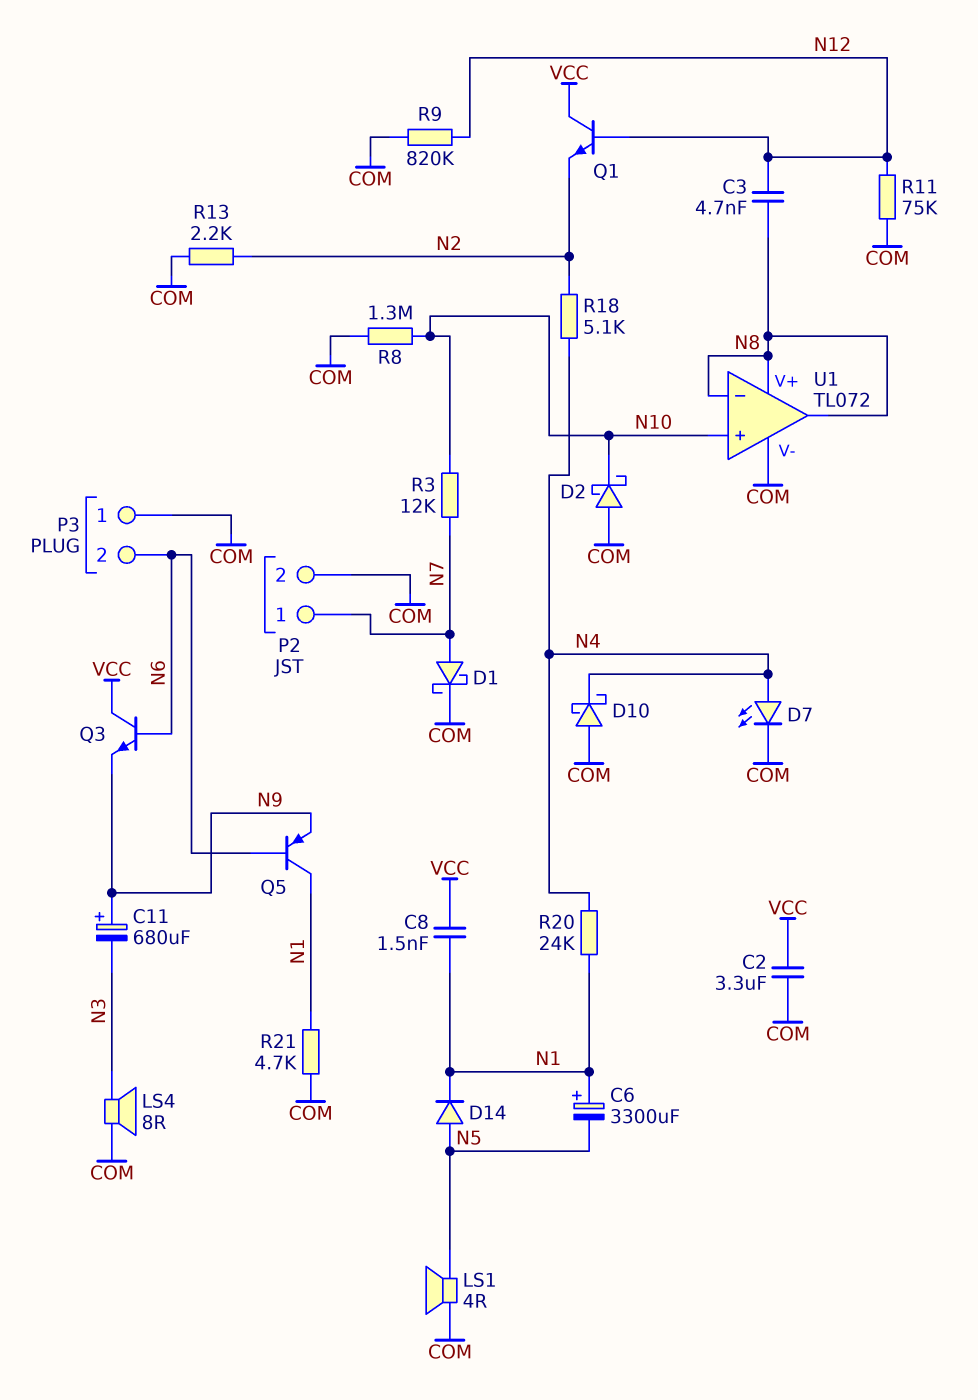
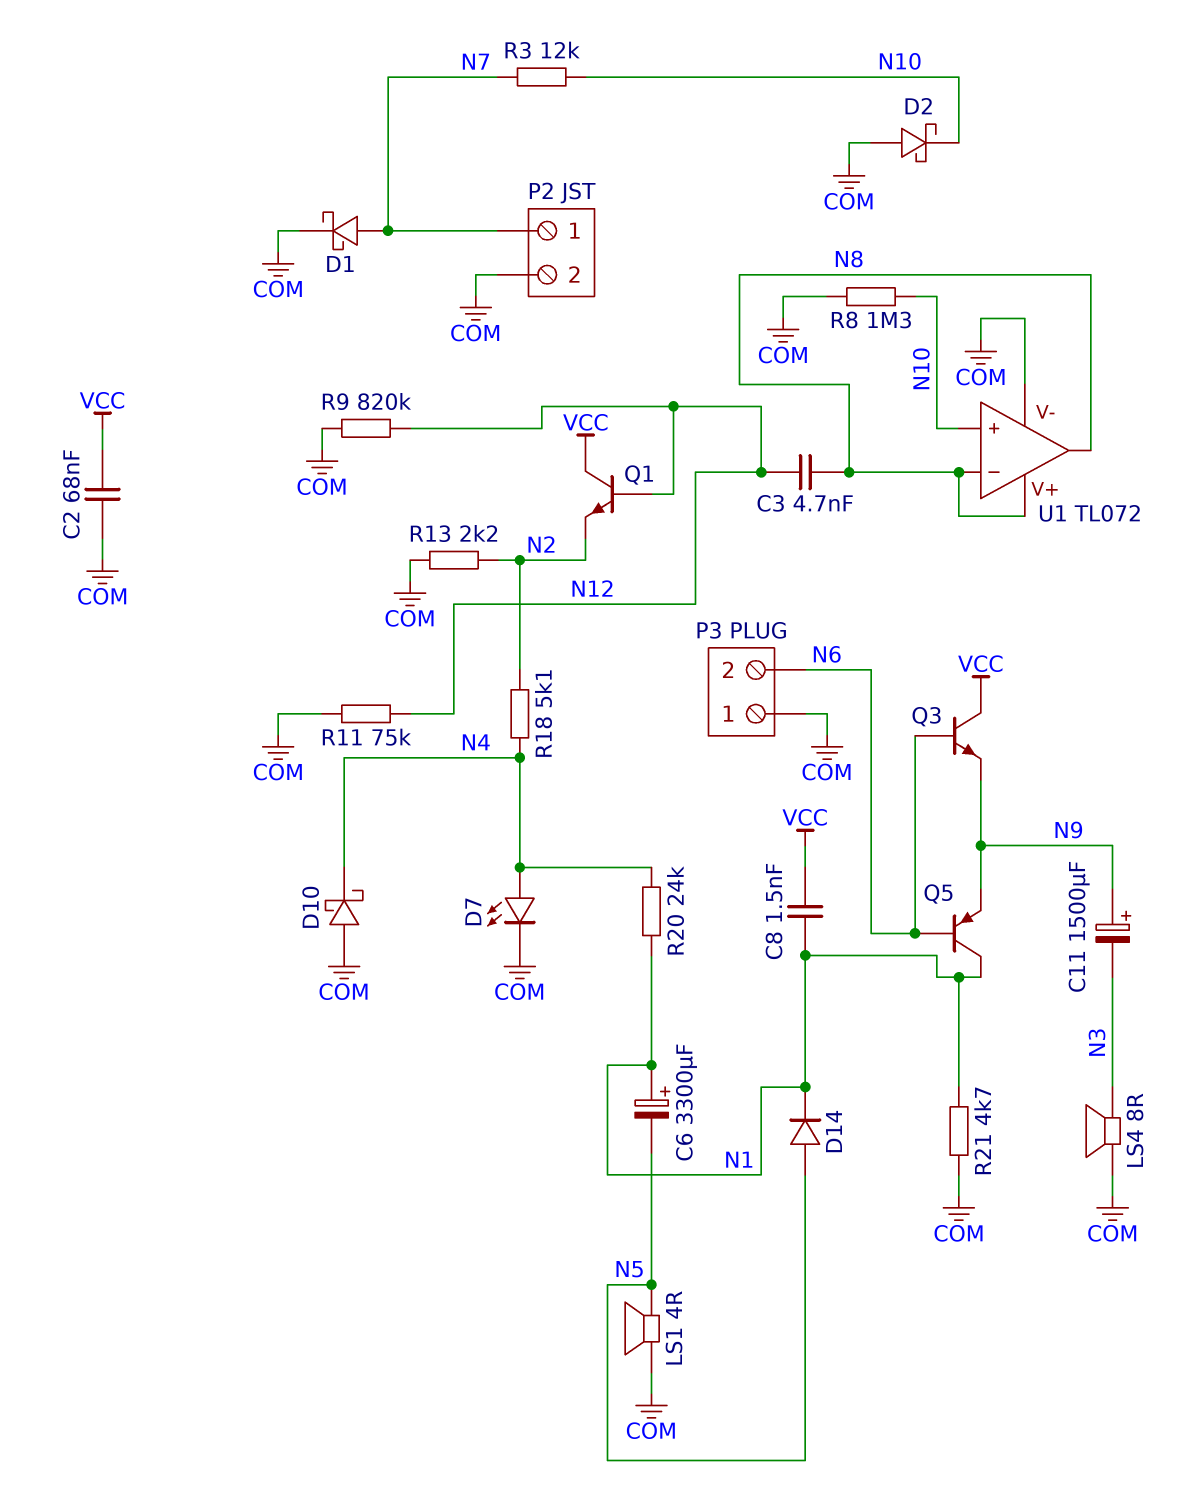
C2: 3.3uF (COM, VCC) -> 68nF (COM, VCC)
C11: 680uF (plus N9, minus N3) -> 1500uF (plus N9, minus N3)

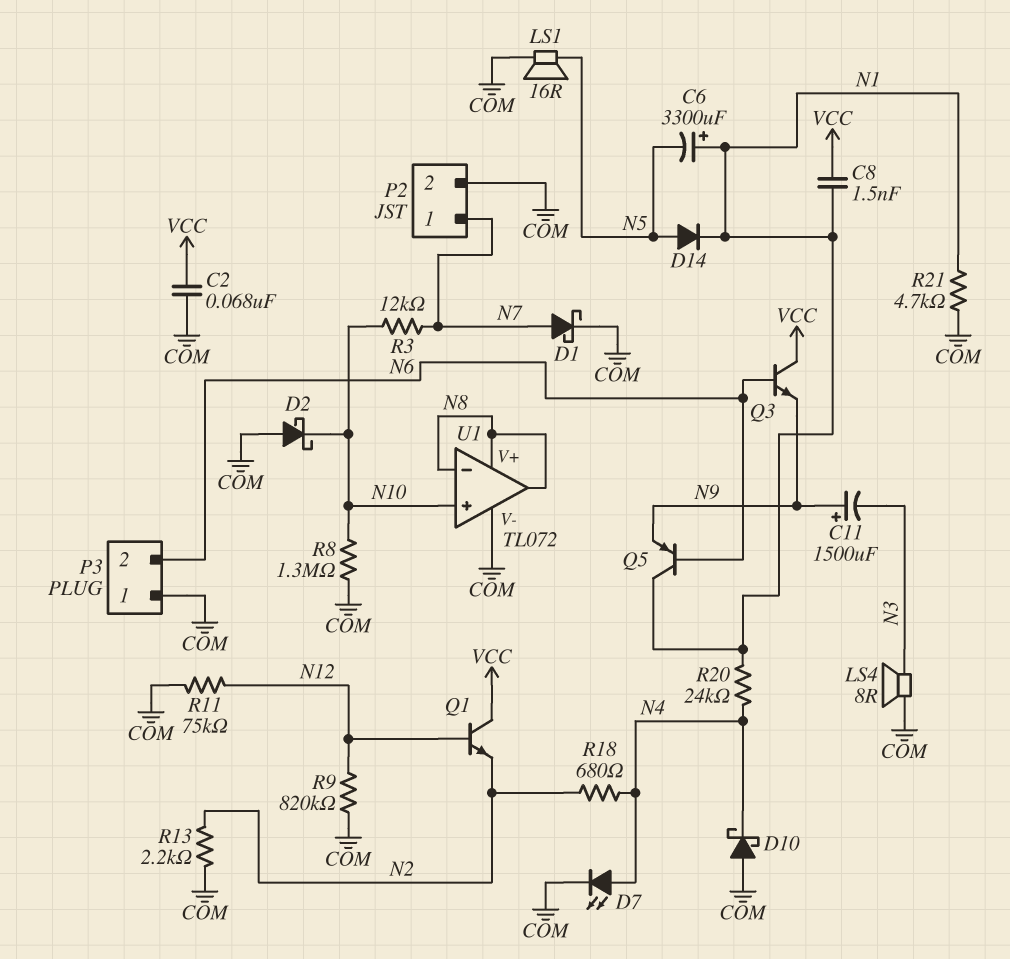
C3: 4.7nF (N8, N12) -> none
LS1: speaker 4R (COM, N5) -> speaker 16R (COM, N5)
R18: 5.1k (N2, N4) -> 680 (N2, N4)

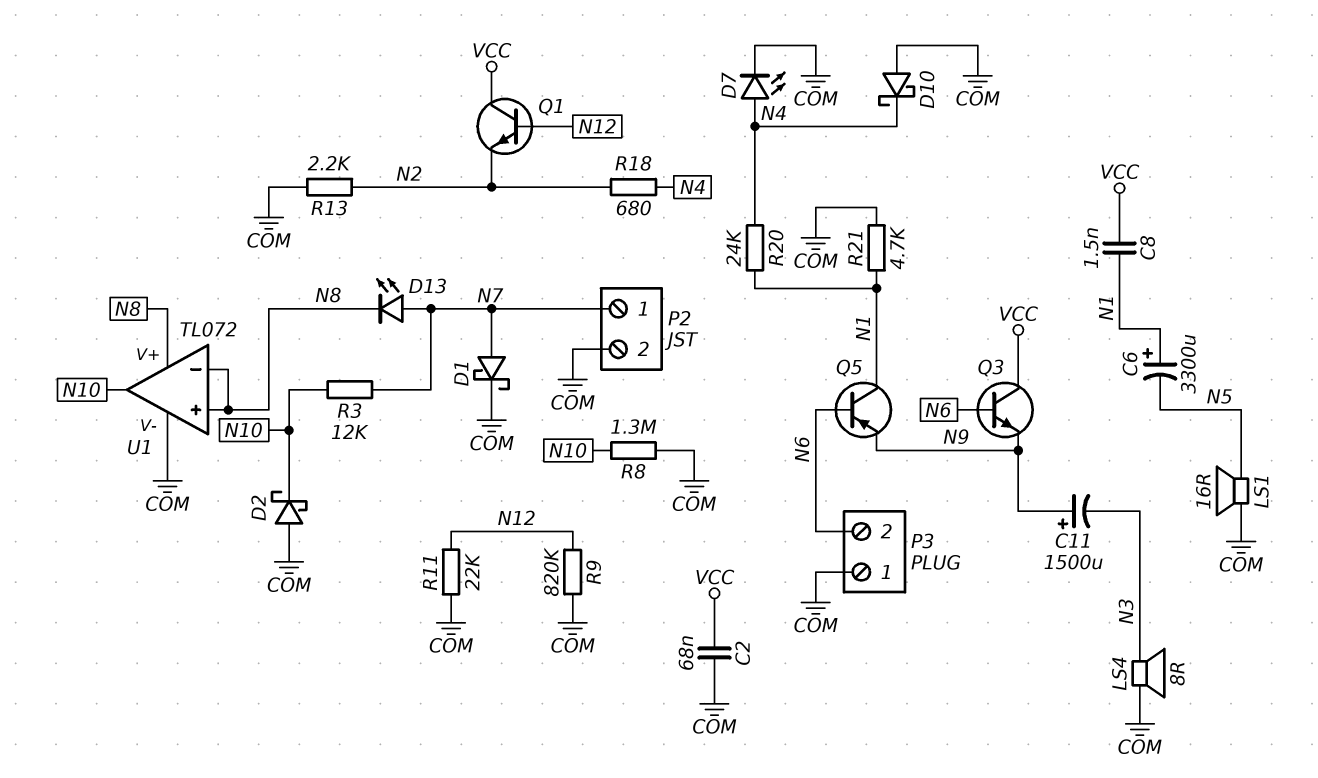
D13: none -> LED (A N7, K N8)
D14: diode (A N5, K N1) -> none
R11: 75k (COM, N12) -> 22k (COM, N12)
U1 pin in+: N10 -> N8
U1 pin out: N8 -> N10

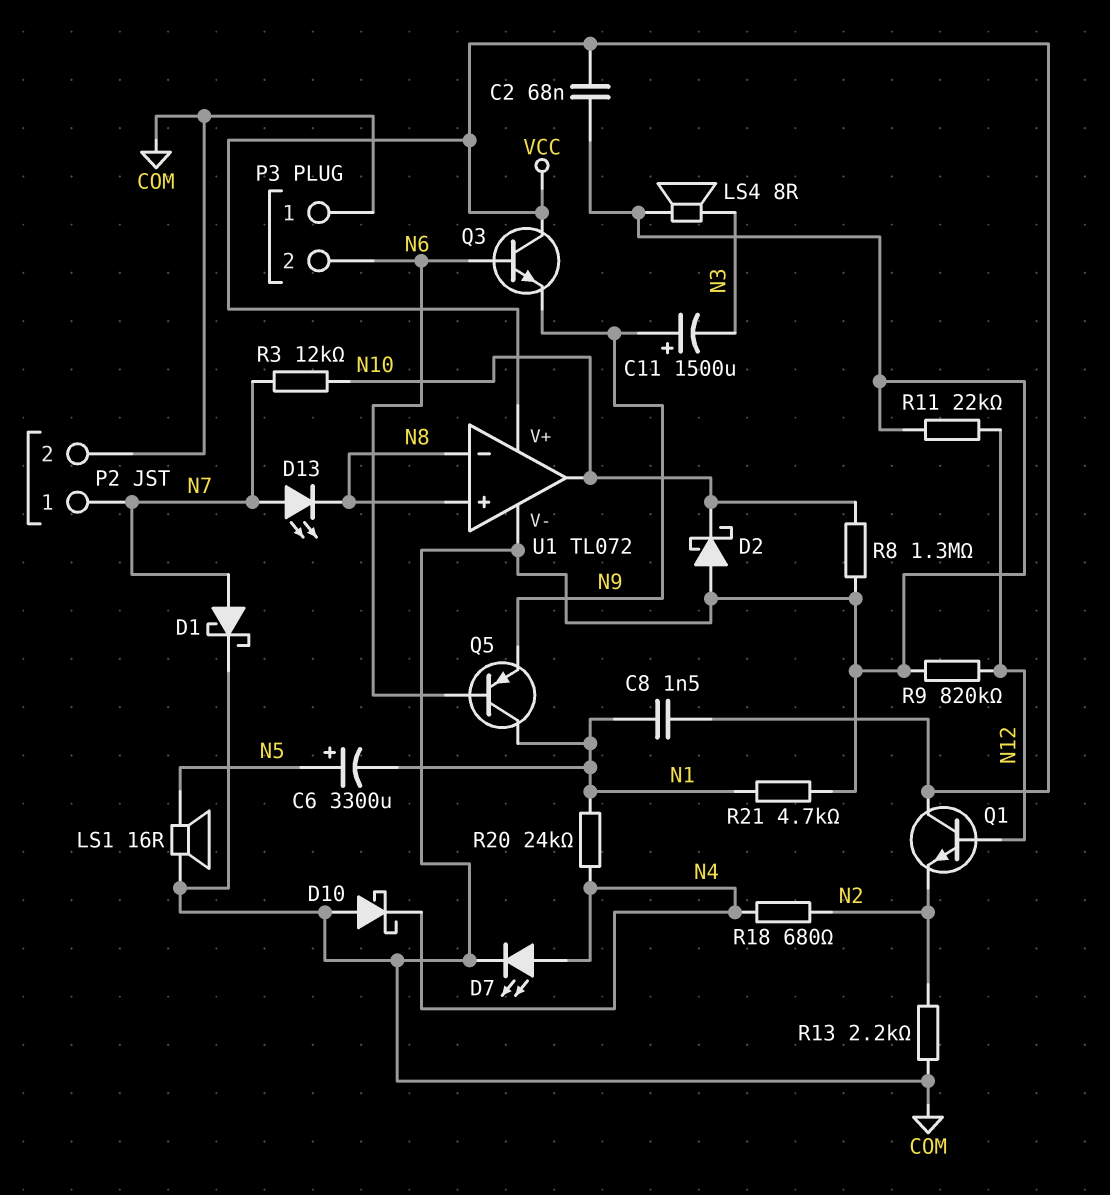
C6: 3300uF (plus N1, minus N5) -> 3300uF (plus N5, minus N1)
U1 pin V+: N8 -> VCC

